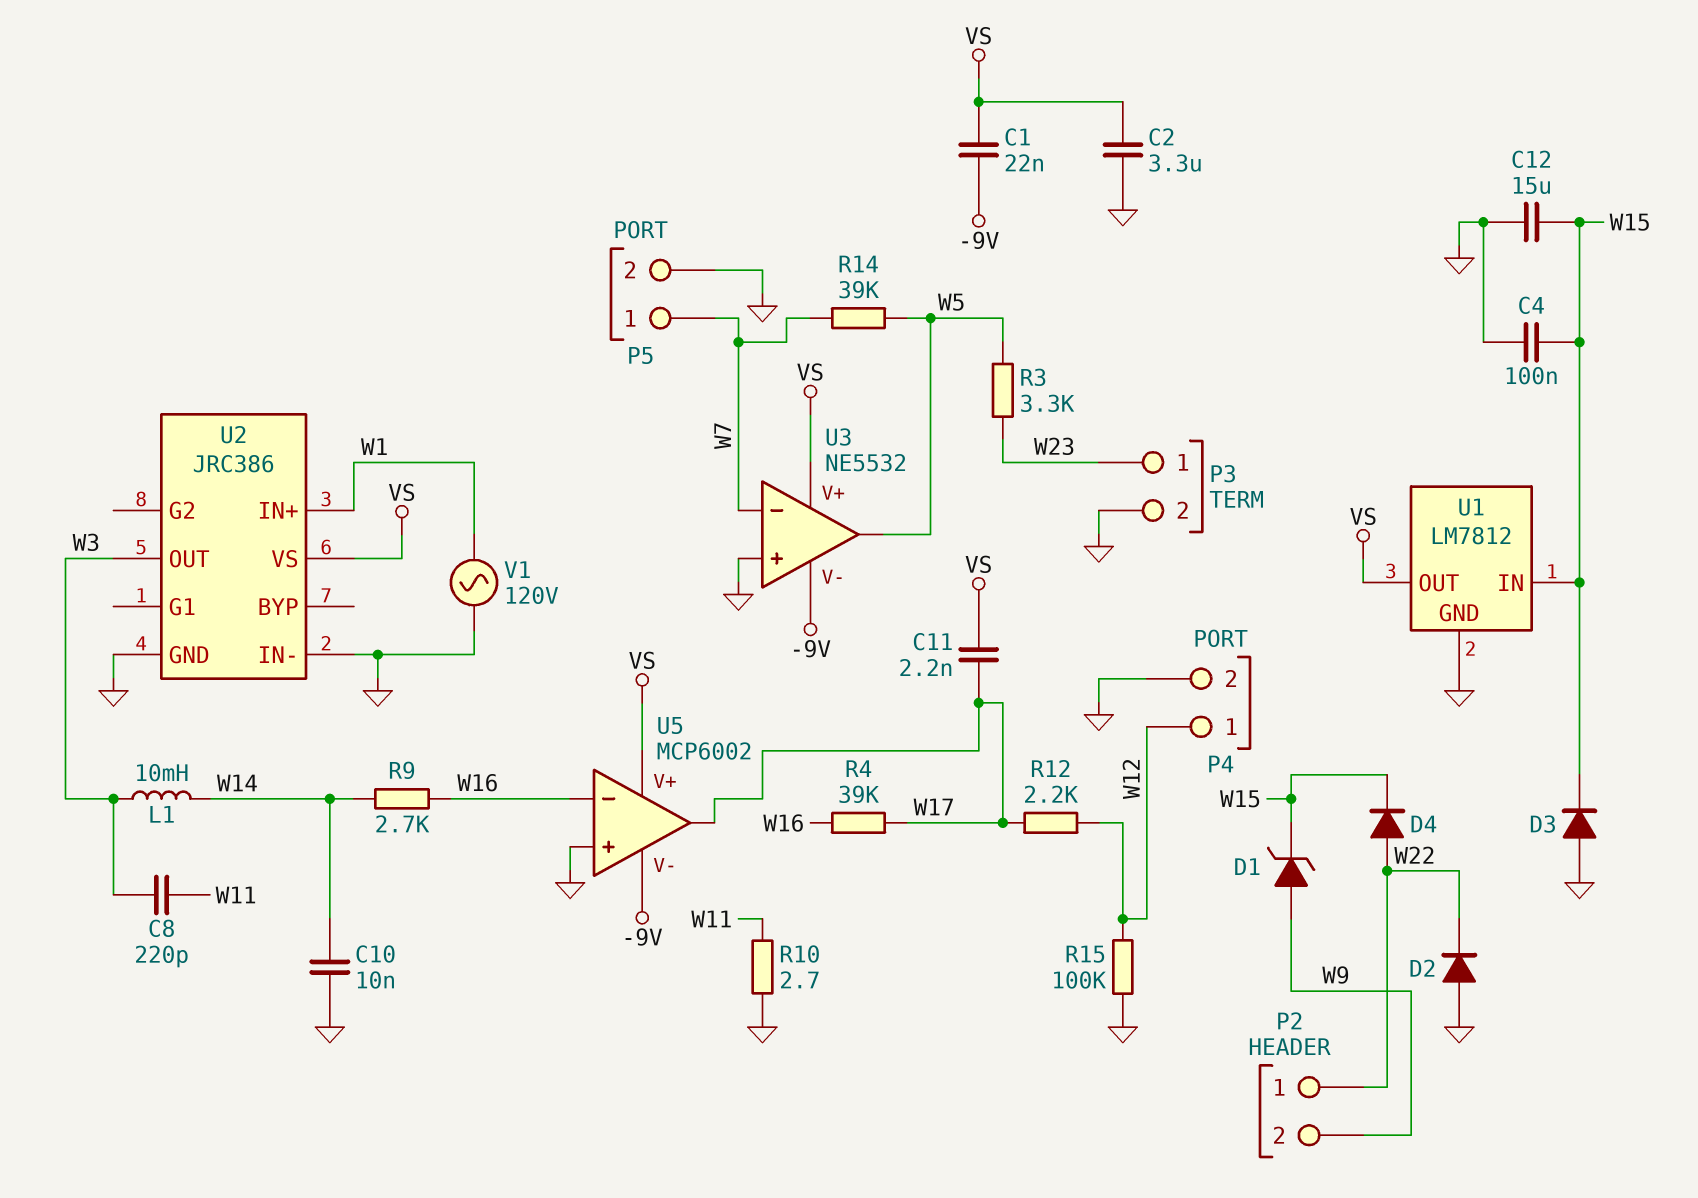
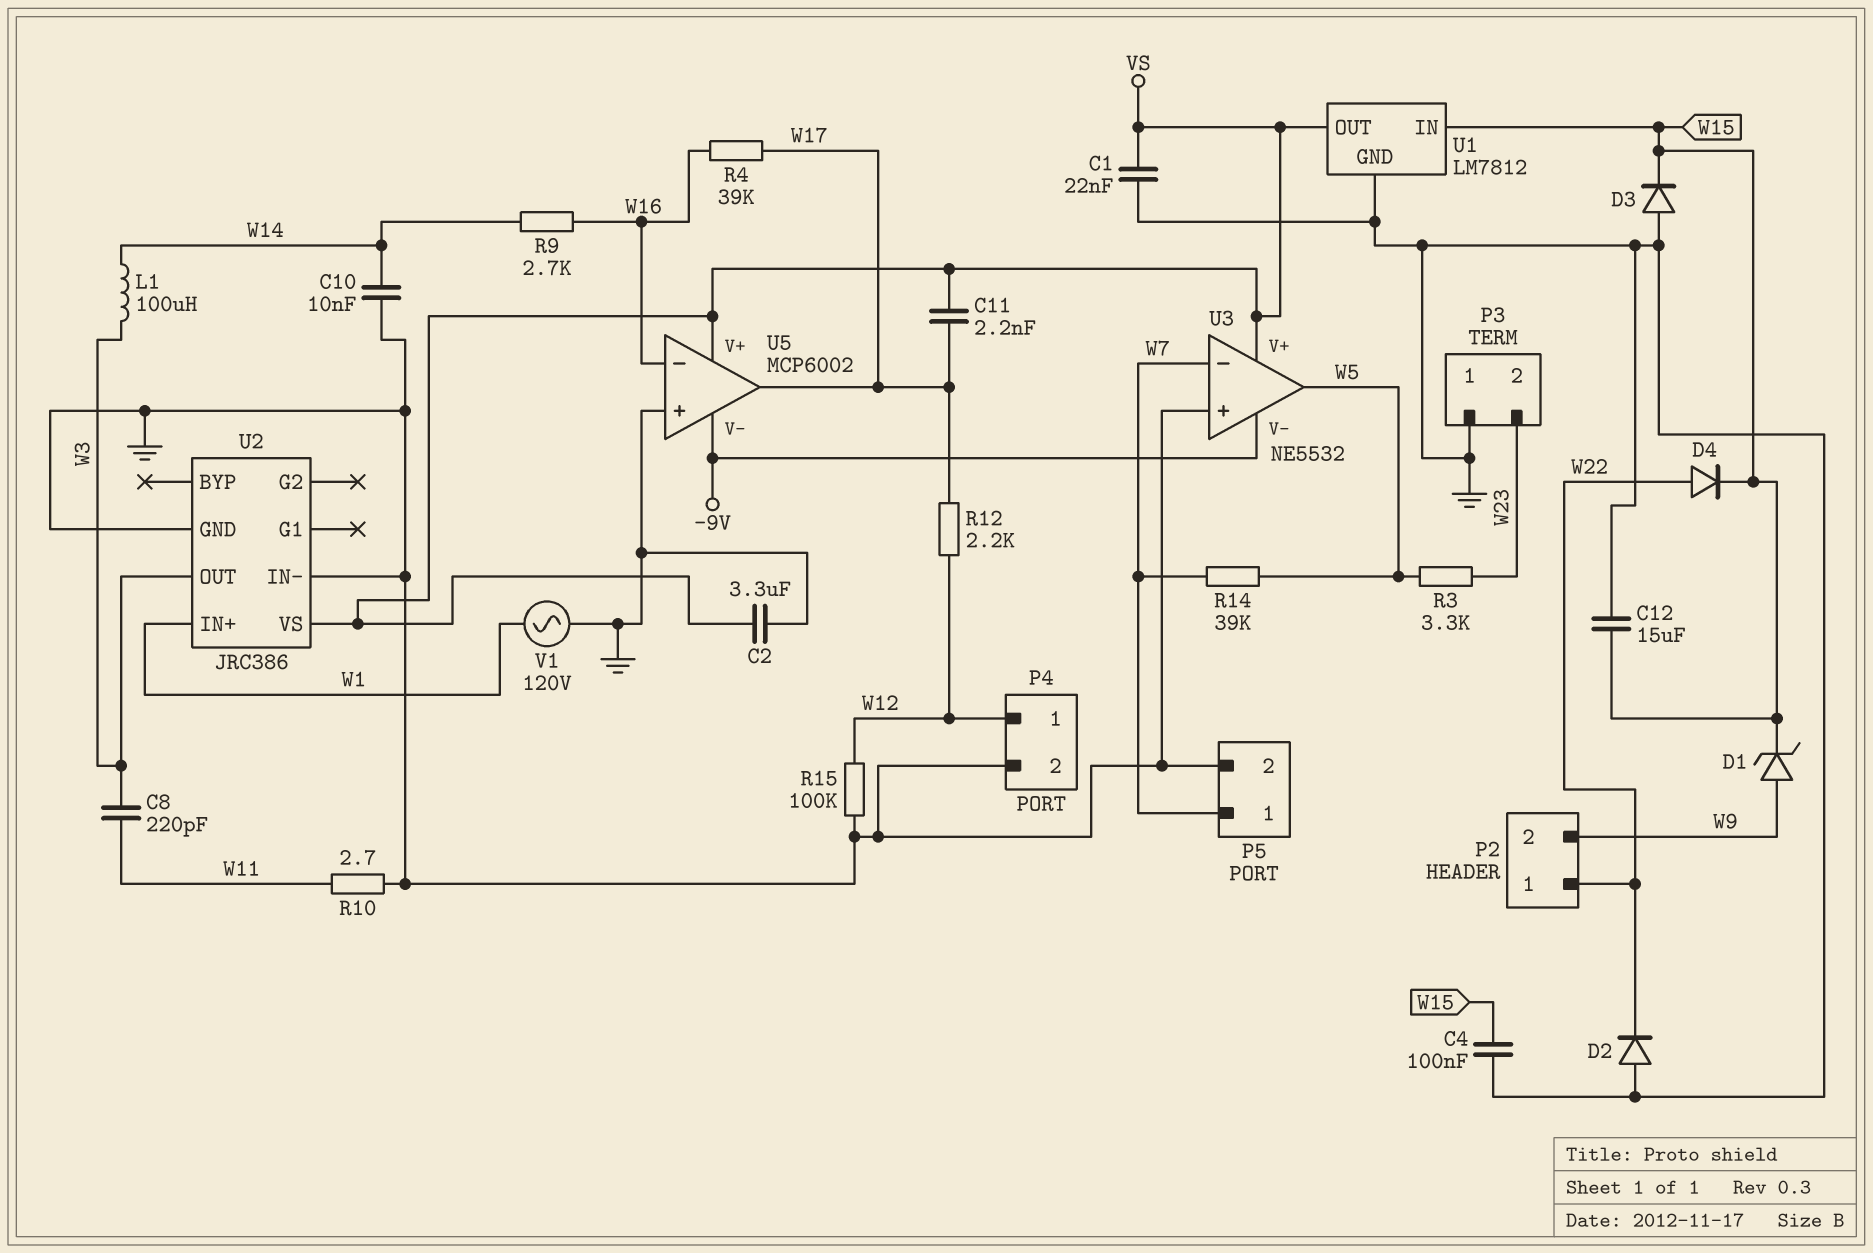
C1: 22nF (-9V, VS) -> 22nF (GND, VS)
L1: 10mH (W3, W14) -> 100uH (W3, W14)
P3 pin 1: W23 -> GND
P3 pin 2: GND -> W23

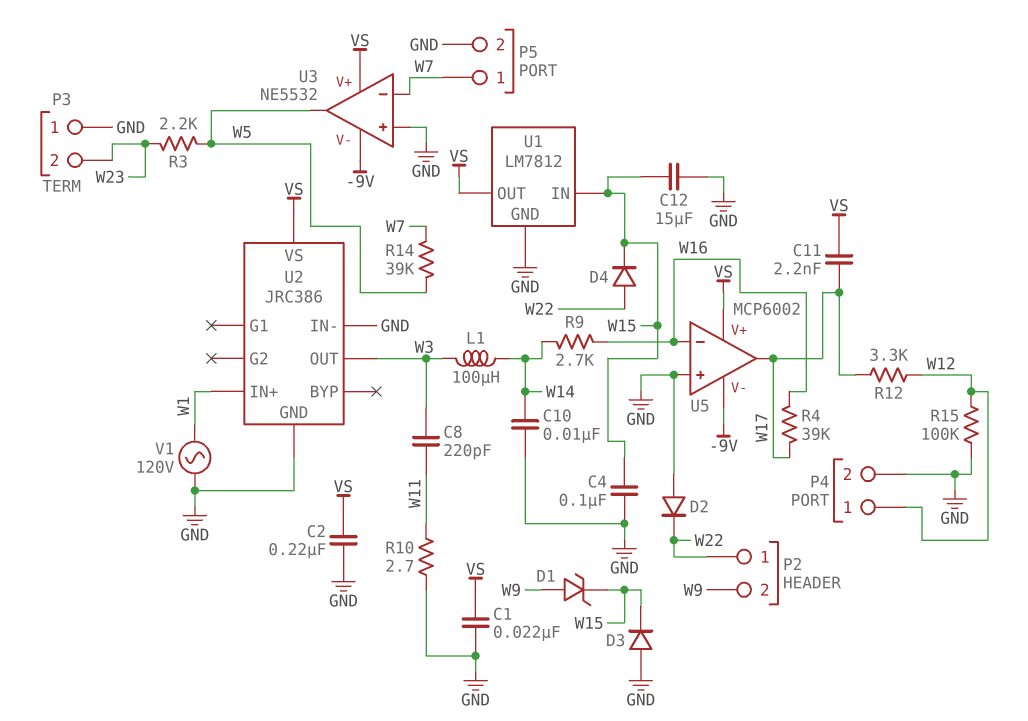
C2: 3.3uF (GND, VS) -> 220nF (GND, VS)
R3: 3.3k (W5, W23) -> 2.2k (W5, W23)
R12: 2.2k (W12, W17) -> 3.3k (W12, W17)

